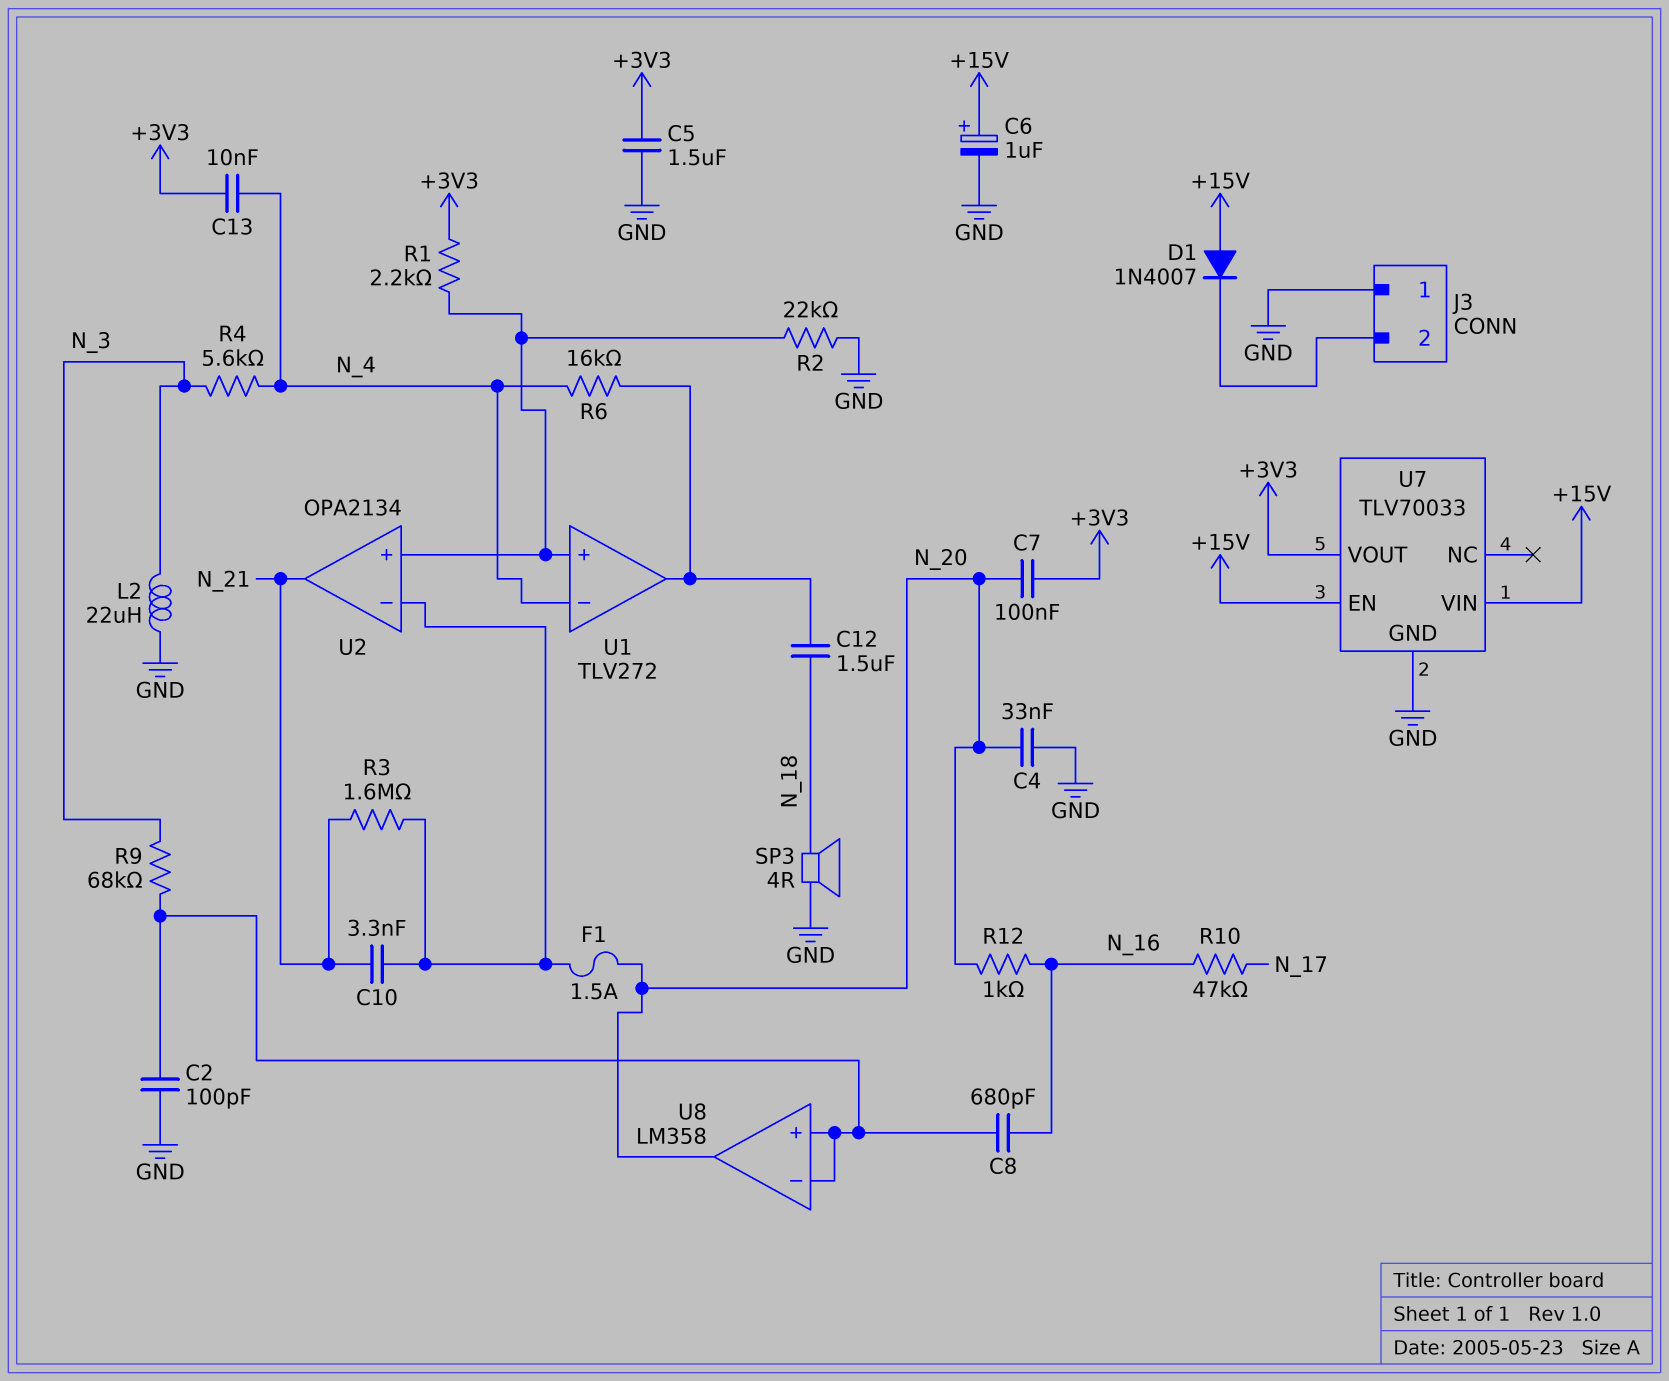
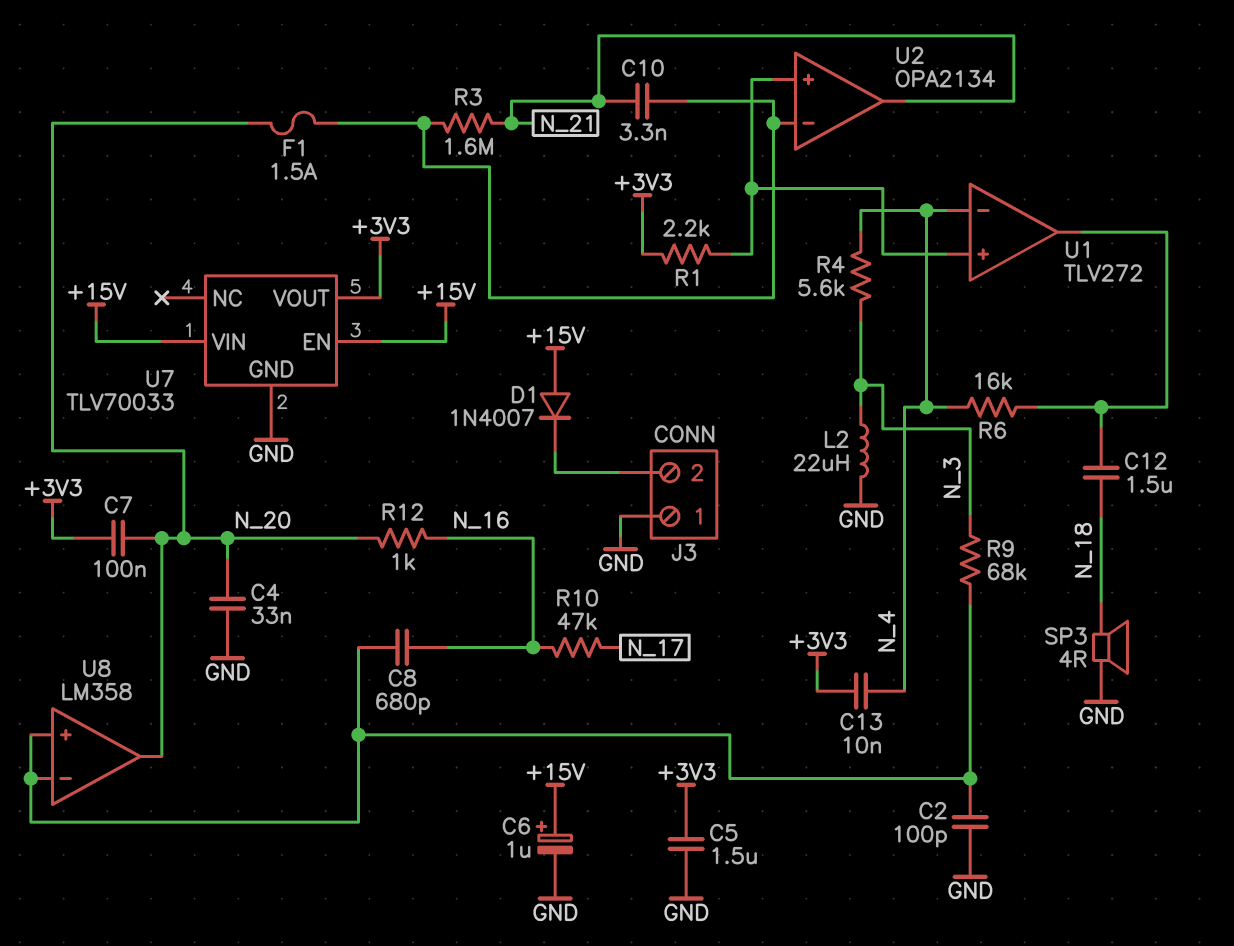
R2: 22k (GND, U1/in+) -> none

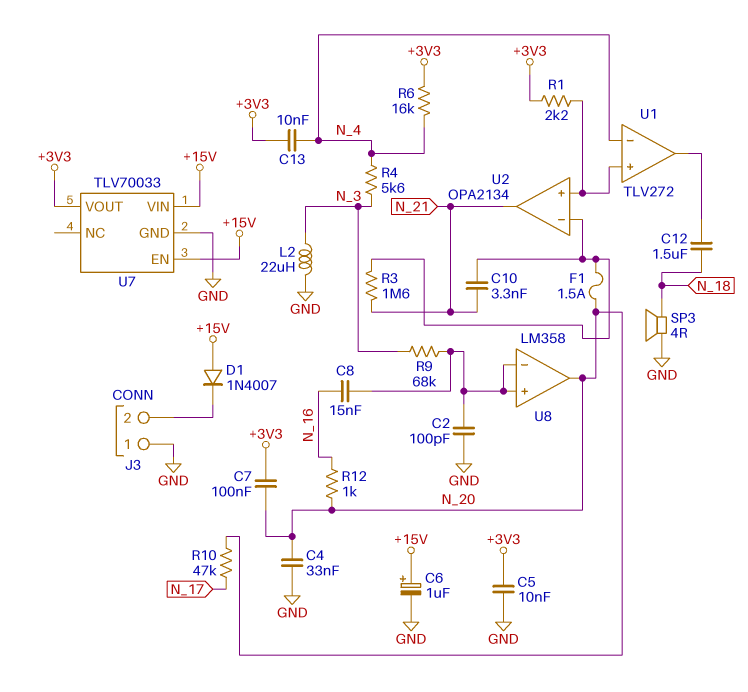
C5: 1.5uF (+3V3, GND) -> 10nF (+3V3, GND)
C8: 680pF (N_16, U8/in+) -> 15nF (N_16, U8/in+)
R6: 16k (N_4, U1/out) -> 16k (+3V3, N_4)
R10: 47k (N_16, N_17) -> 47k (N_17, N_20)

